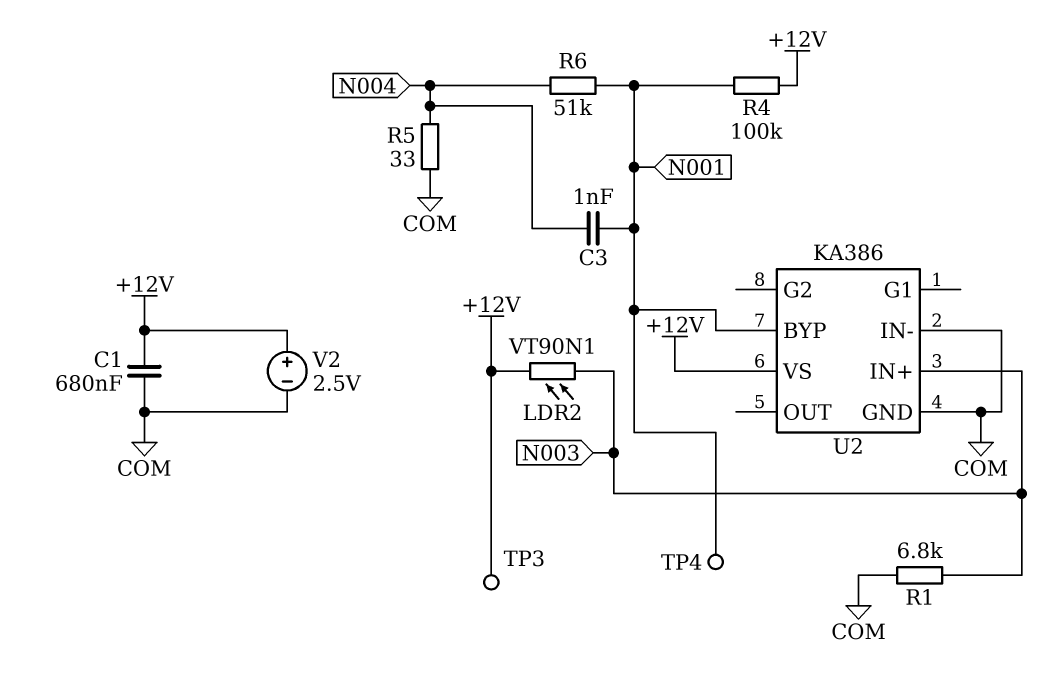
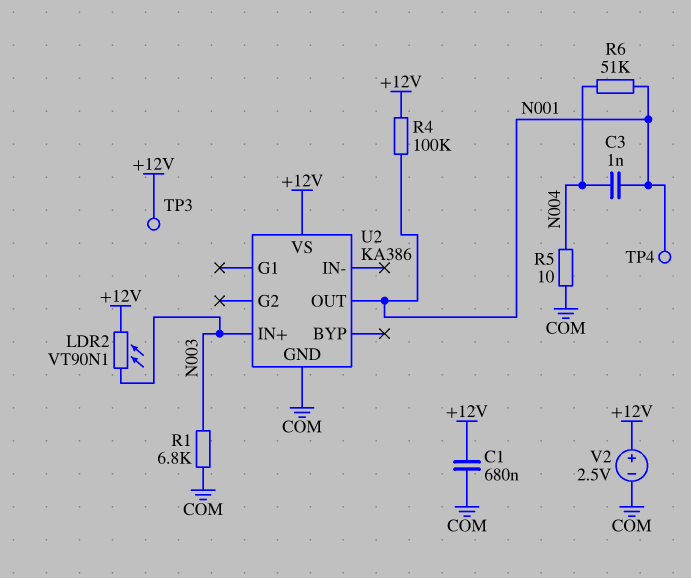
R5: 33 (COM, N004) -> 10 (COM, N004)
U2 pin BYP: N001 -> none
U2 pin IN-: COM -> none
U2 pin OUT: none -> N001

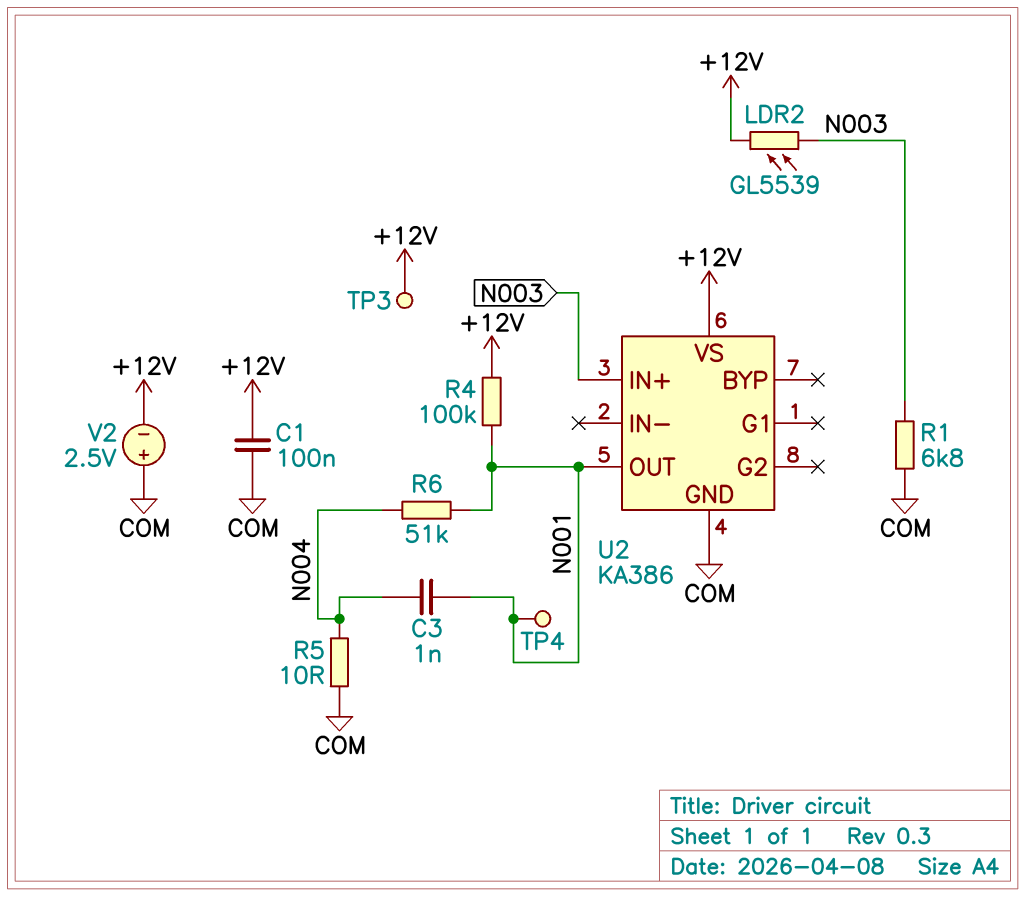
C1: 680nF (+12V, COM) -> 100nF (+12V, COM)
LDR2: VT90N1 (+12V, N003) -> GL5539 (+12V, N003)
V2: 2.5V (plus +12V, minus COM) -> 2.5V (plus COM, minus +12V)

